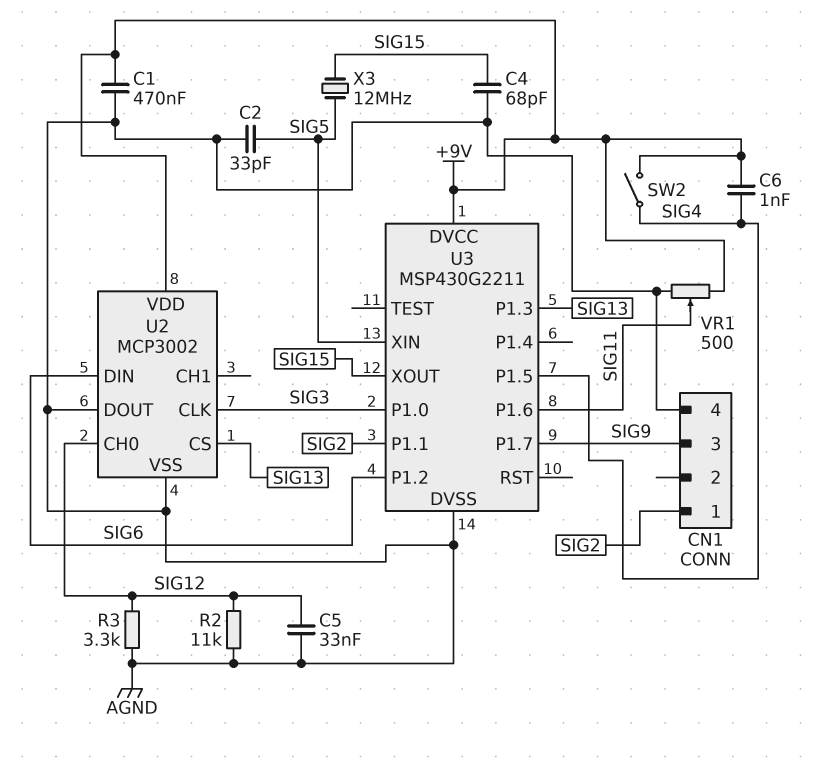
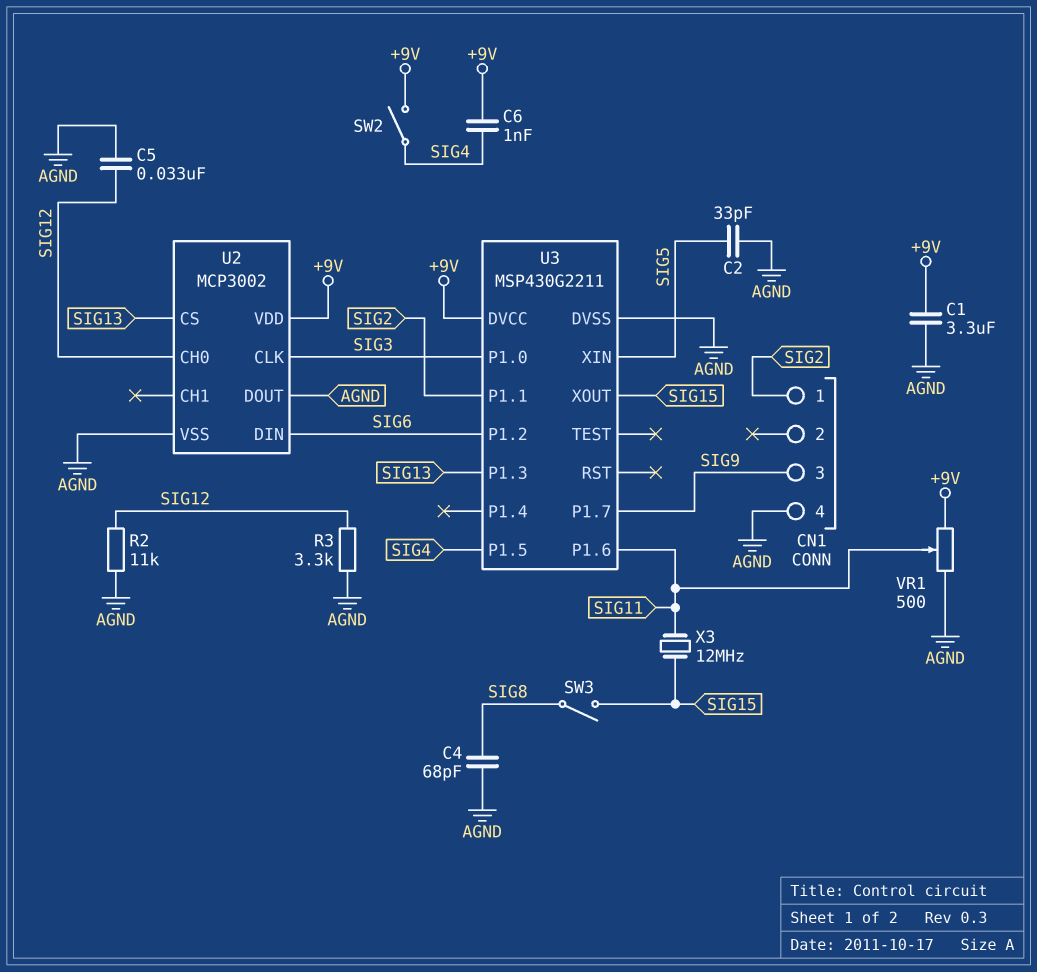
C1: 470nF (+9V, AGND) -> 3.3uF (+9V, AGND)
C4: 68pF (AGND, SIG15) -> 68pF (AGND, SIG8)
SW3: none -> switch (SIG8, SIG15)
X3: 12MHz (SIG5, SIG15) -> 12MHz (SIG11, SIG15)

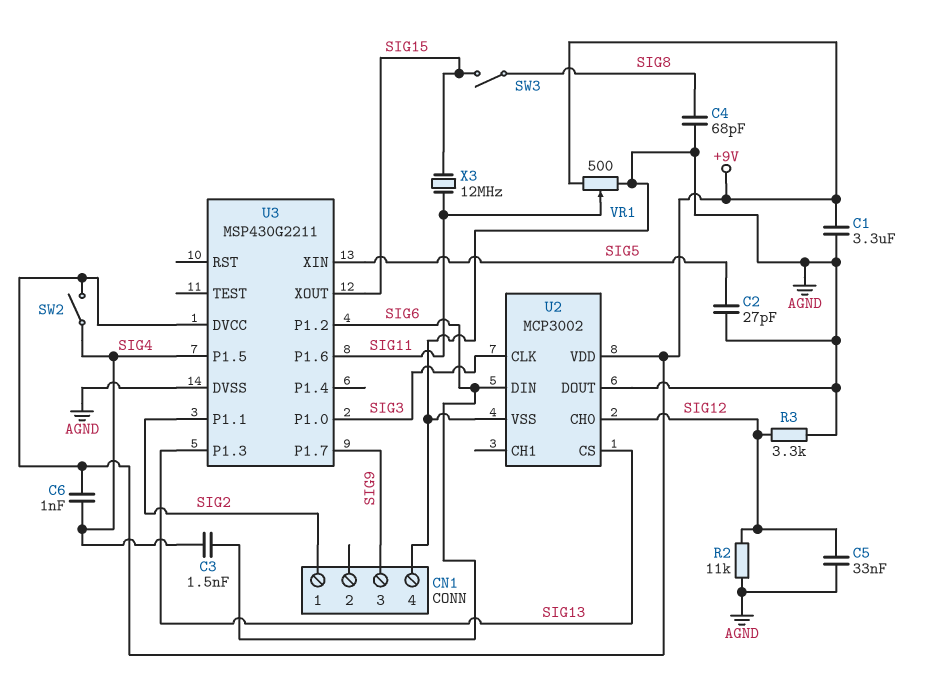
C2: 33pF (AGND, SIG5) -> 27pF (AGND, SIG5)
C3: none -> 1.5nF (SIG4, SIG6)

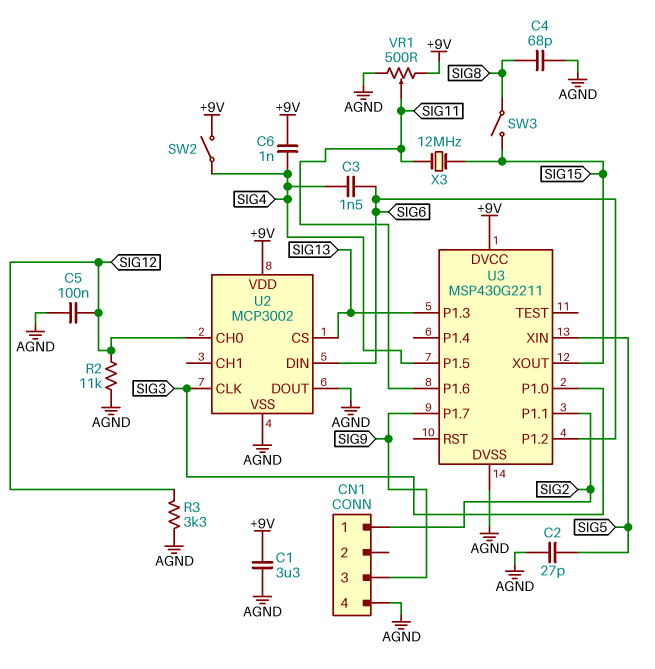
C5: 33nF (AGND, SIG12) -> 100nF (AGND, SIG12)

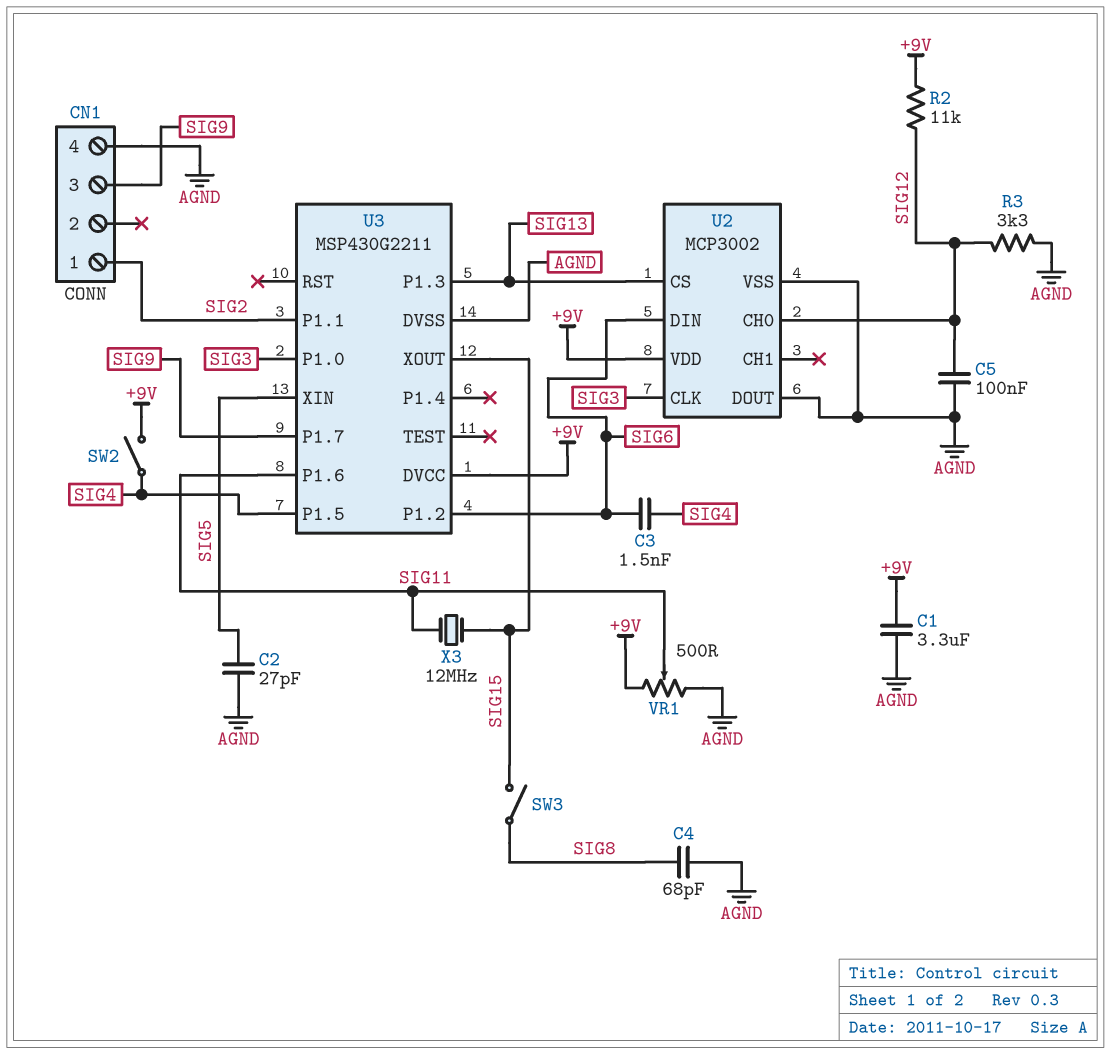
C6: 1nF (+9V, SIG4) -> none
R2: 11k (AGND, SIG12) -> 11k (+9V, SIG12)

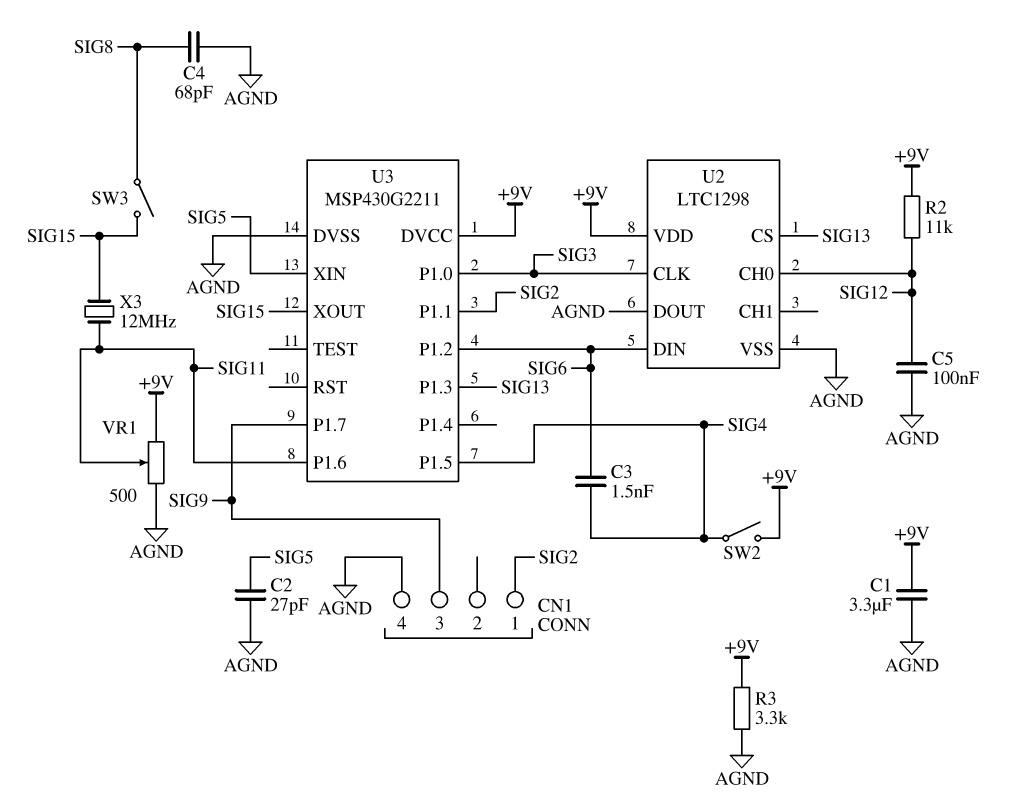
R3: 3.3k (AGND, SIG12) -> 3.3k (+9V, AGND)
U2: MCP3002 -> LTC1298

